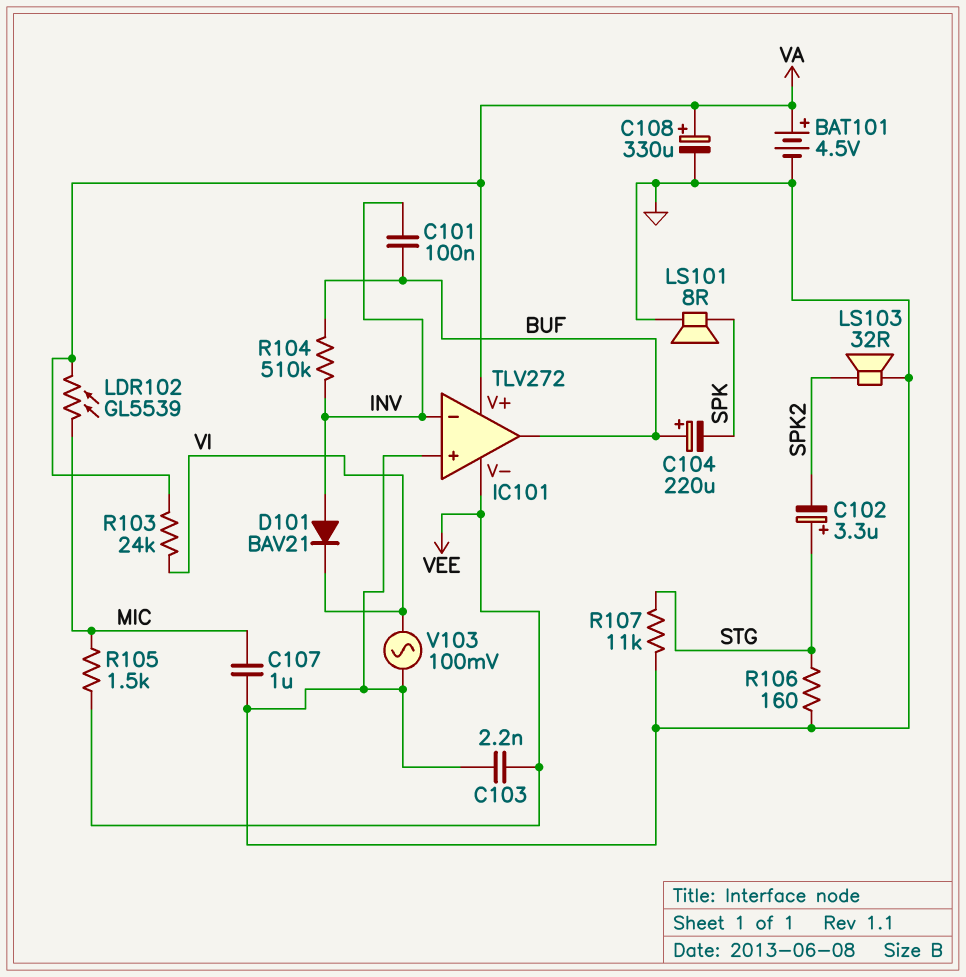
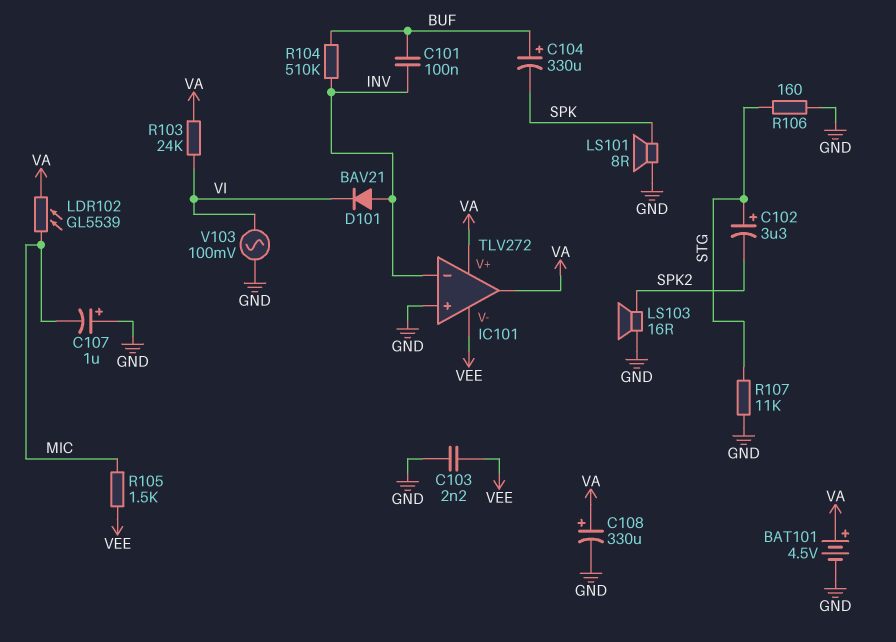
C104: 220uF (plus BUF, minus SPK) -> 330uF (plus BUF, minus SPK)
C107: 1uF (GND, MIC) -> 1uF (plus GND, minus MIC)
IC101 pin out: BUF -> VA
LS103: speaker 32R (GND, SPK2) -> speaker 16R (GND, SPK2)

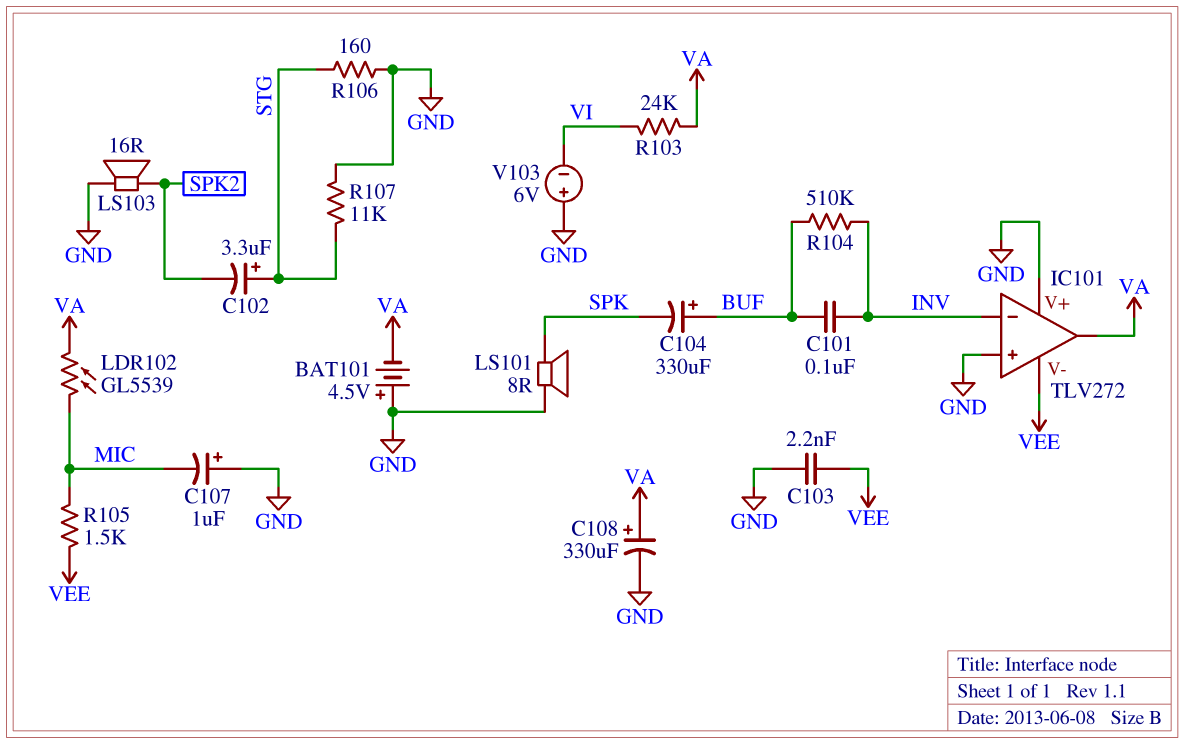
BAT101: 4.5V (plus VA, minus GND) -> 4.5V (plus GND, minus VA)
D101: diode BAV21 (A INV, K VI) -> none
IC101 pin V+: VA -> GND
V103: AC 100mV (GND, VI) -> 6V (plus GND, minus VI)

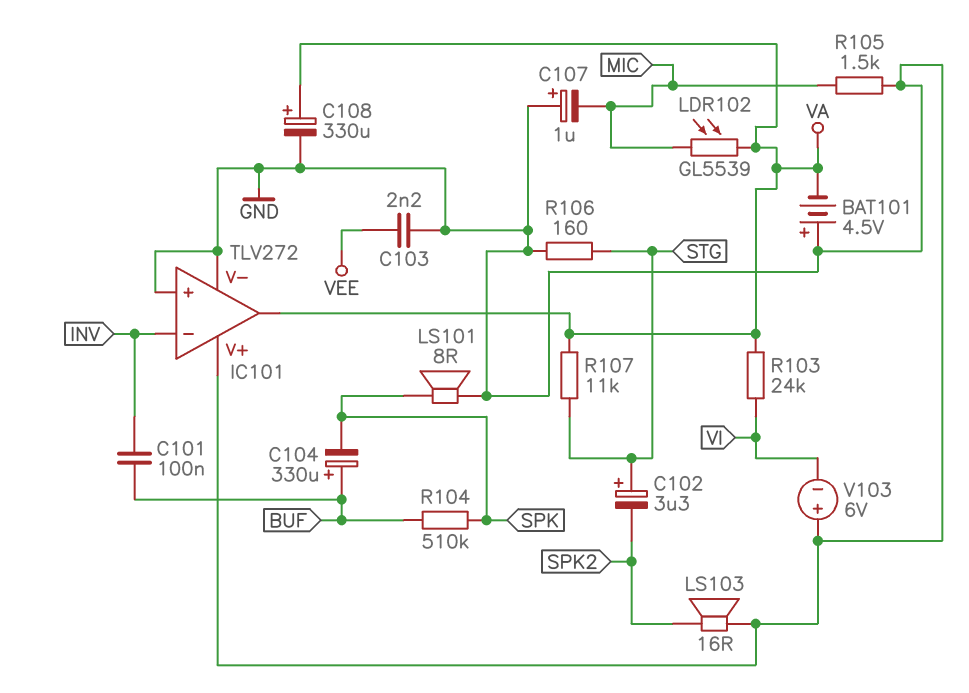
IC101 pin V-: VEE -> GND
R104: 510k (BUF, INV) -> 510k (BUF, SPK)
R105: 1.5k (MIC, VEE) -> 1.5k (GND, MIC)
R107: 11k (GND, STG) -> 11k (STG, VA)

